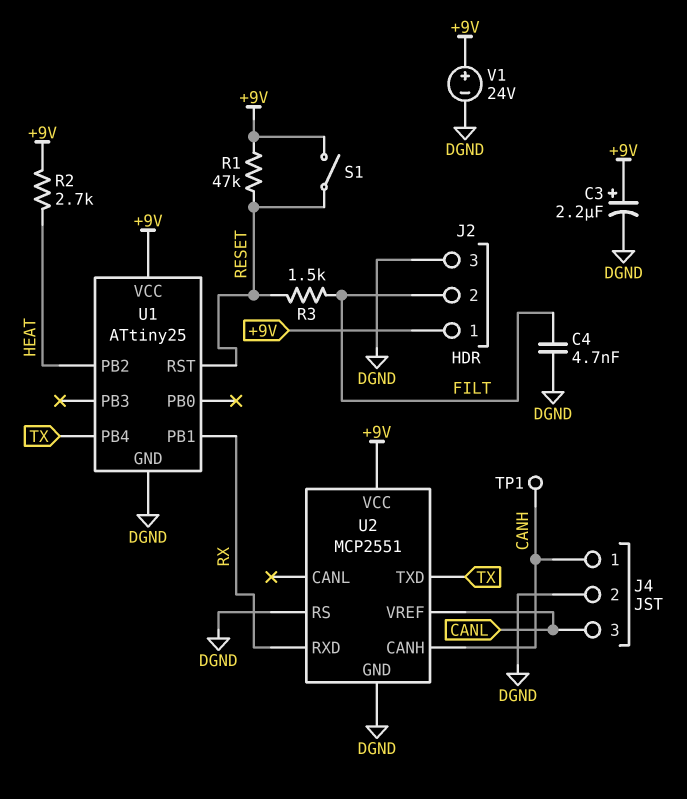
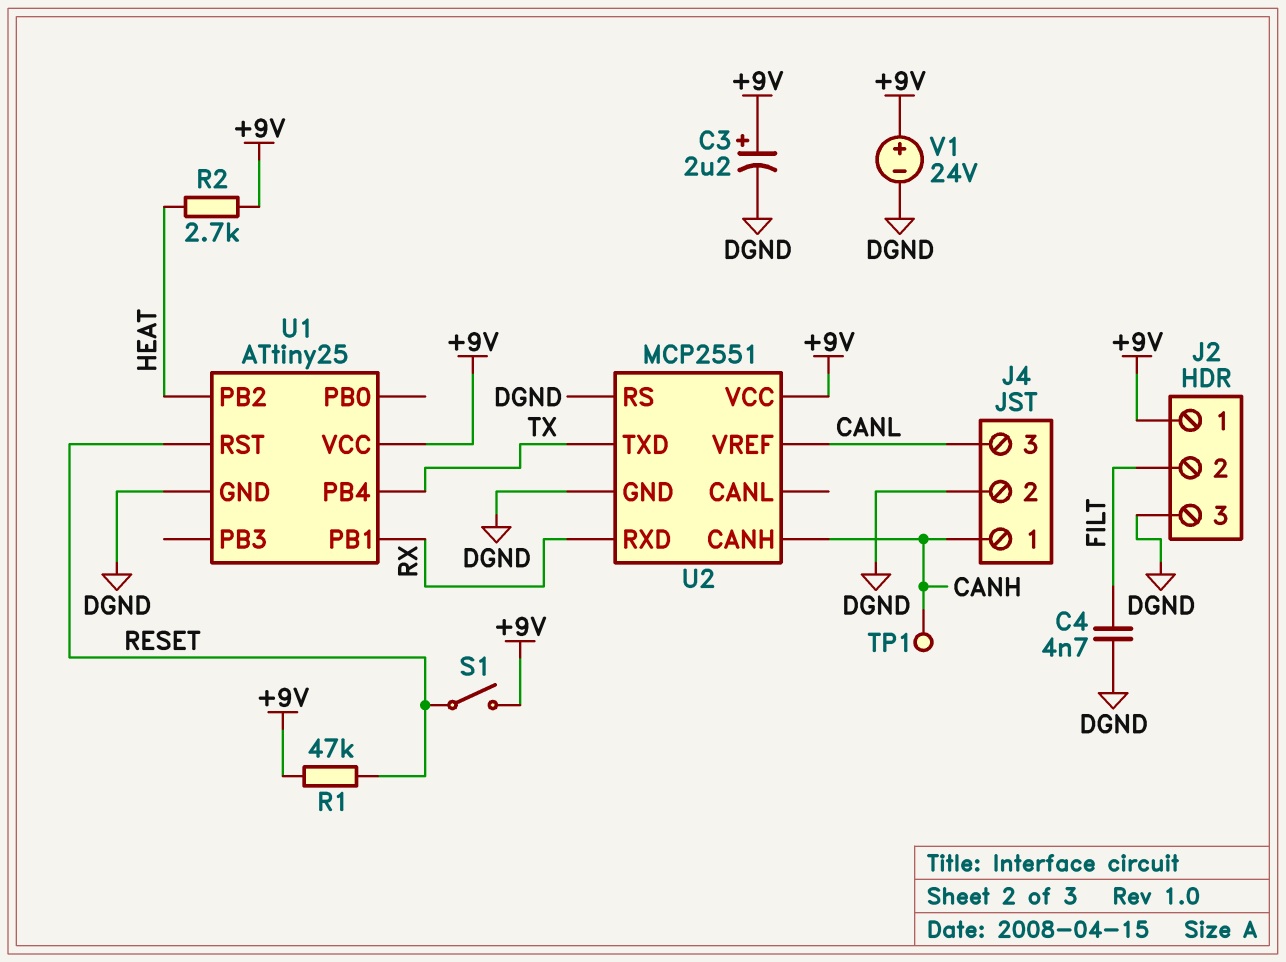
R3: 1.5k (FILT, RESET) -> none

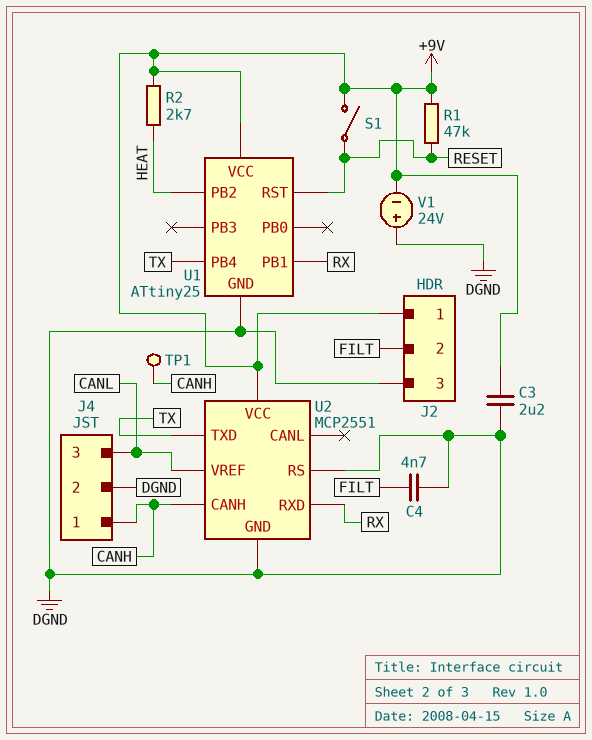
C3: 2.2uF (plus +9V, minus DGND) -> 2.2uF (+9V, DGND)
V1: 24V (plus +9V, minus DGND) -> 24V (plus DGND, minus +9V)

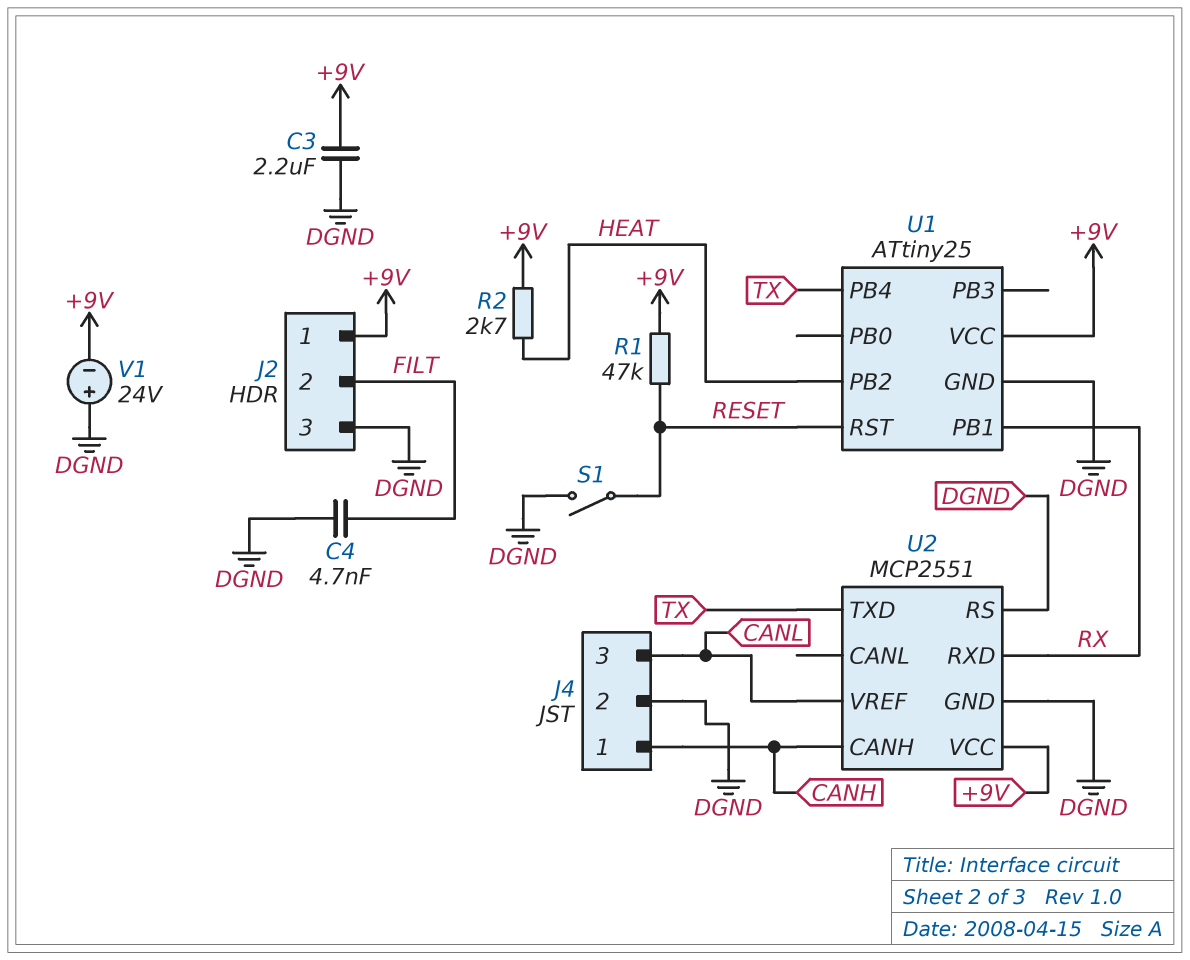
S1: switch (+9V, RESET) -> switch (DGND, RESET)
TP1: test point (CANH) -> none

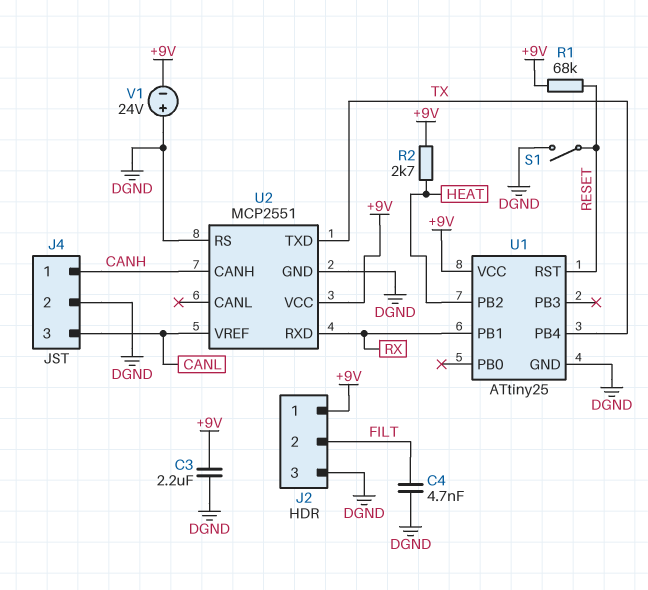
R1: 47k (+9V, RESET) -> 68k (+9V, RESET)

